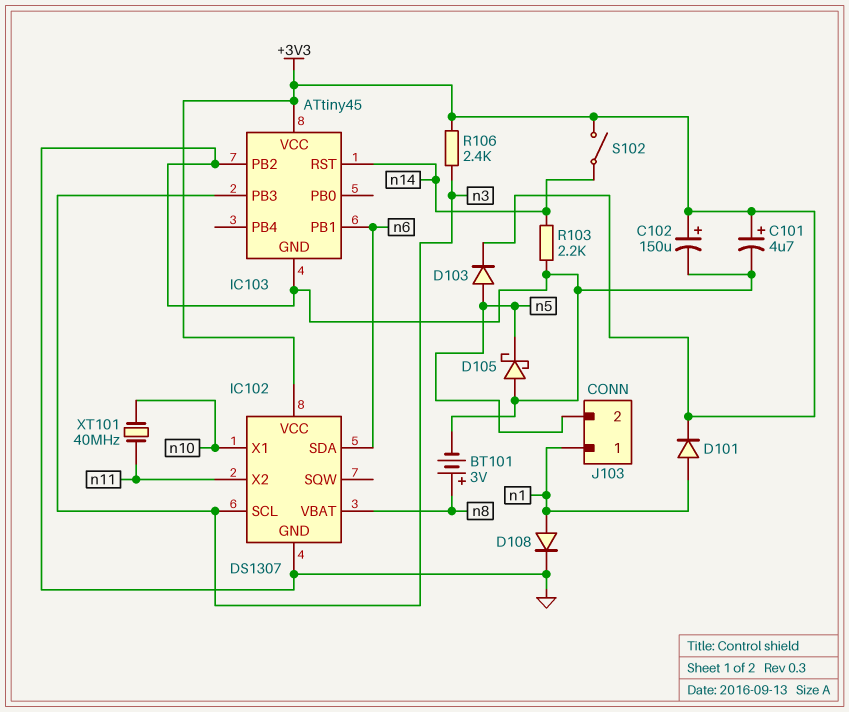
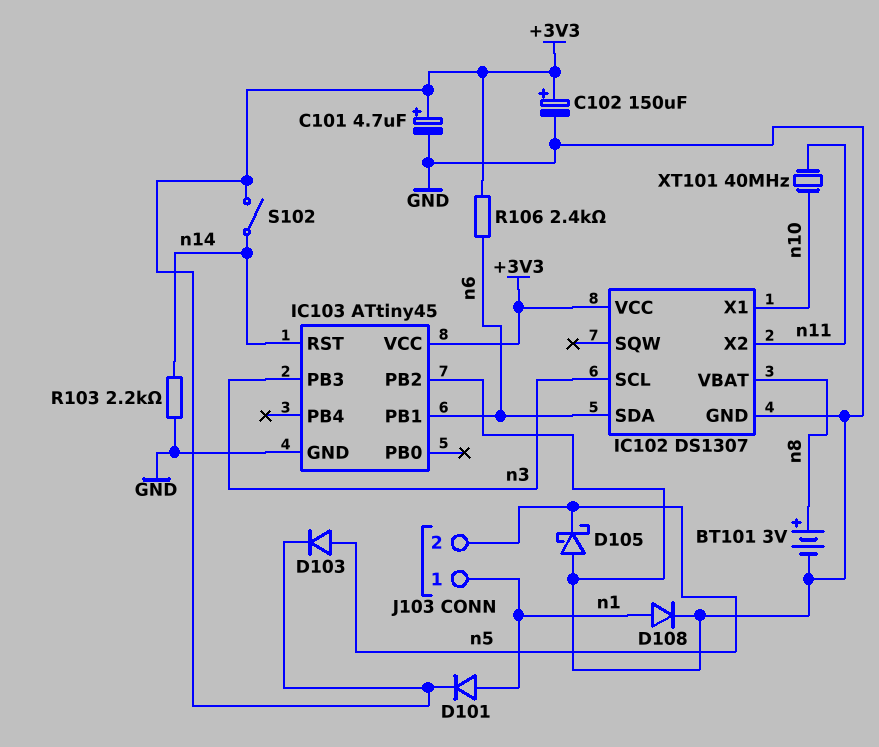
R106: 2.4k (+3V3, n3) -> 2.4k (+3V3, n6)

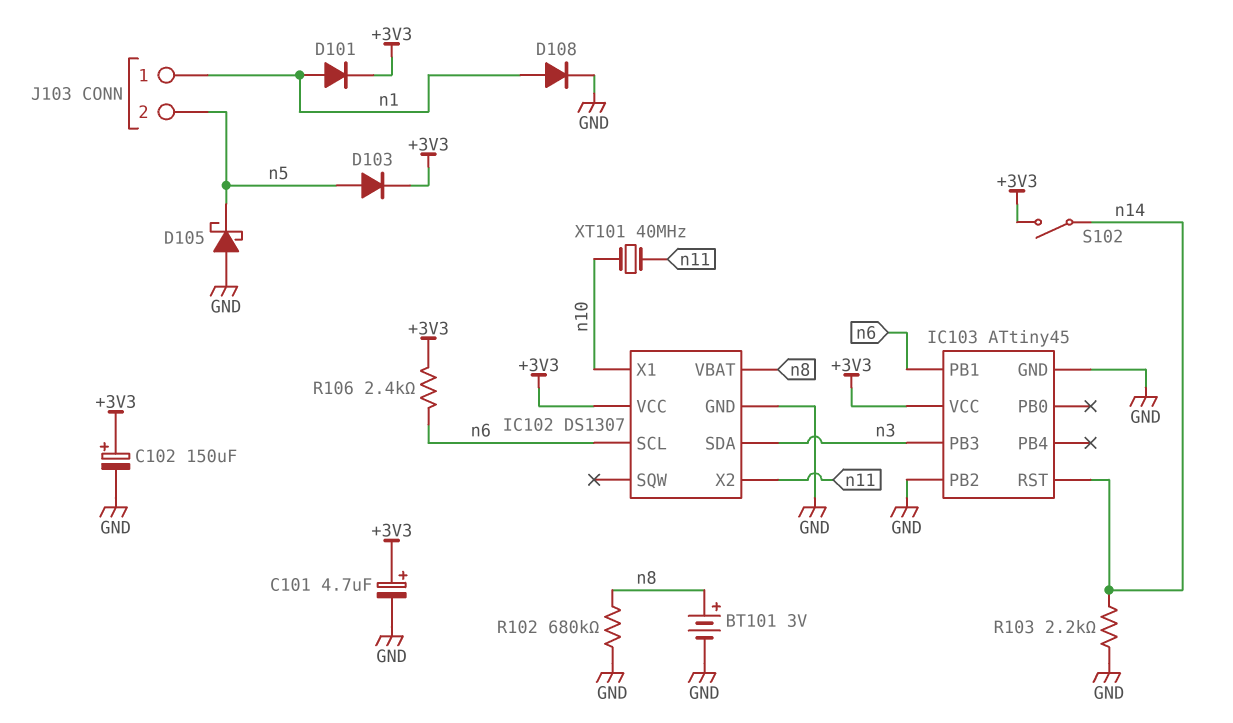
IC102 pin SCL: n3 -> n6
IC102 pin SDA: n6 -> n3
R102: none -> 680k (GND, n8)

